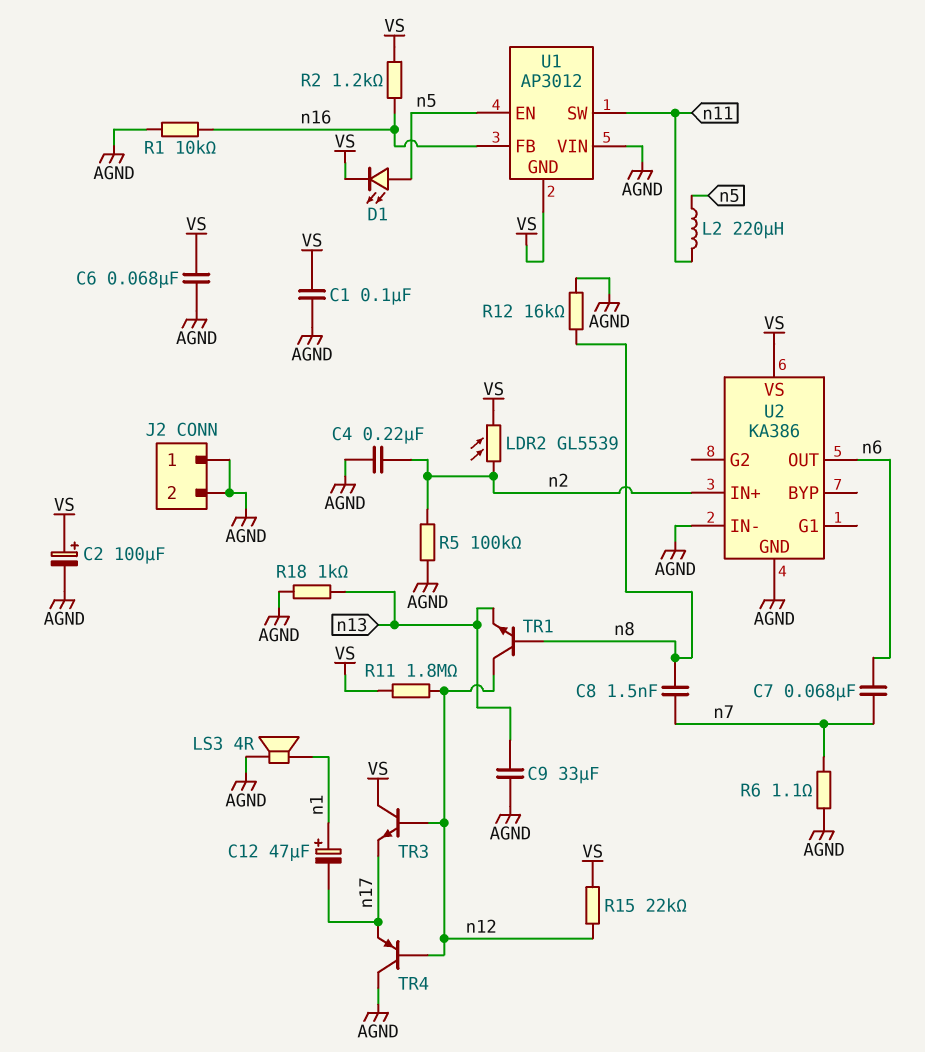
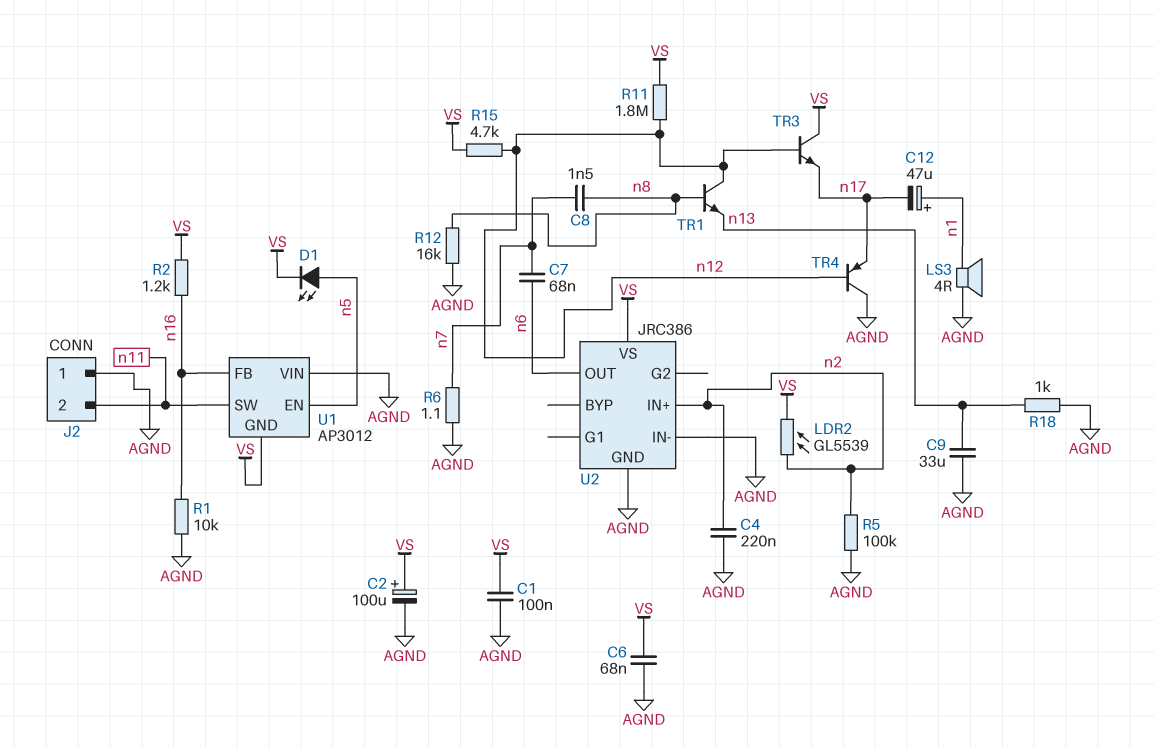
J2 pin 2: AGND -> n11
L2: 220uH (n5, n11) -> none
R15: 22k (VS, n12) -> 4.7k (VS, n12)
U2: KA386 -> JRC386

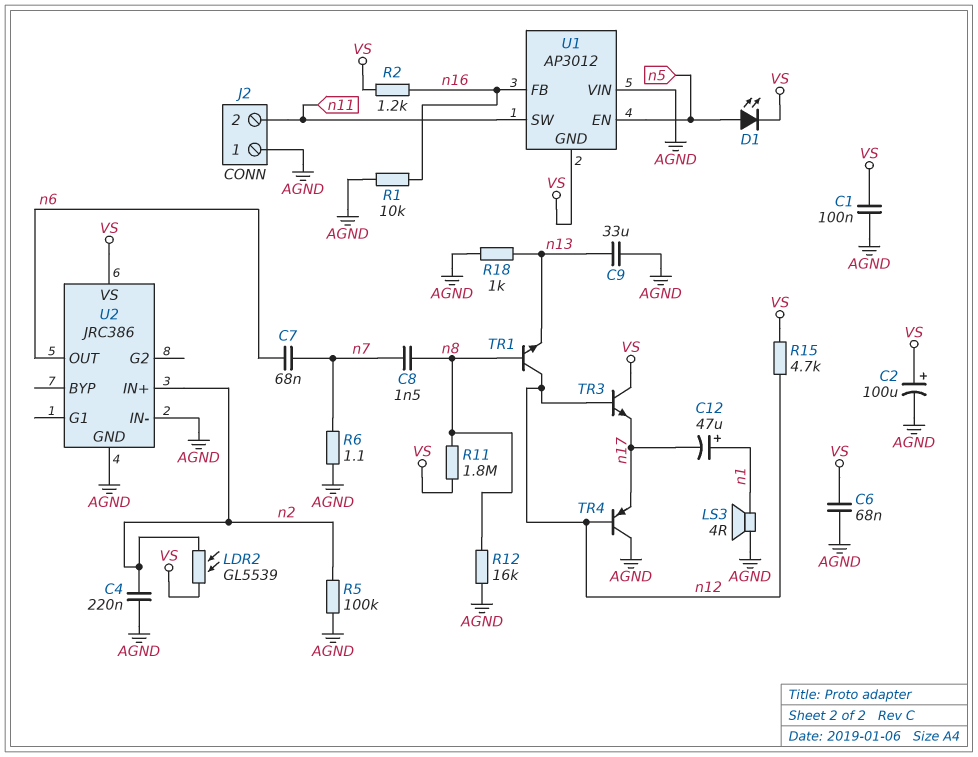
R11: 1.8M (VS, n12) -> 1.8M (VS, n8)

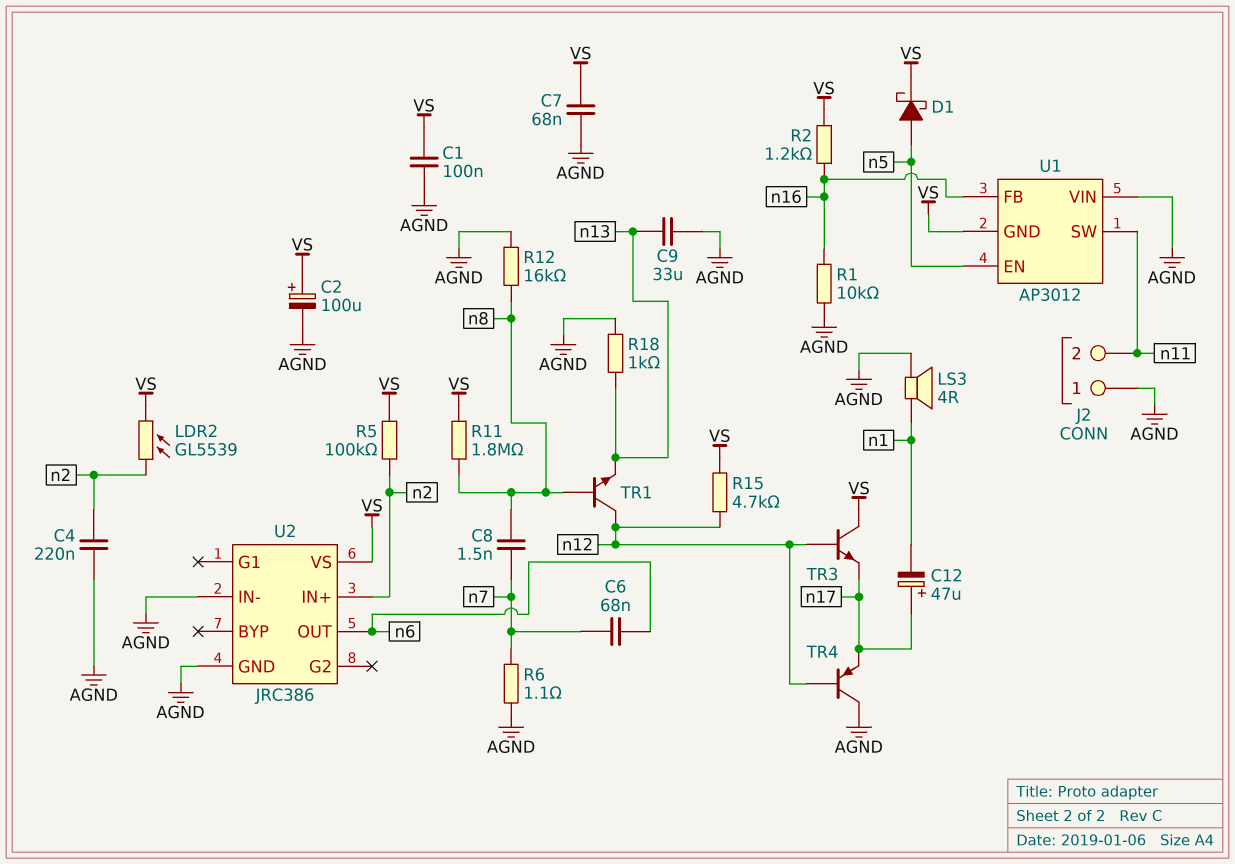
C6: 68nF (AGND, VS) -> 68nF (n6, n7)
C7: 68nF (n6, n7) -> 68nF (AGND, VS)
C12: 47uF (plus n1, minus n17) -> 47uF (plus n17, minus n1)
D1: LED (A n5, K VS) -> schottky (A n5, K VS)
R5: 100k (AGND, n2) -> 100k (VS, n2)

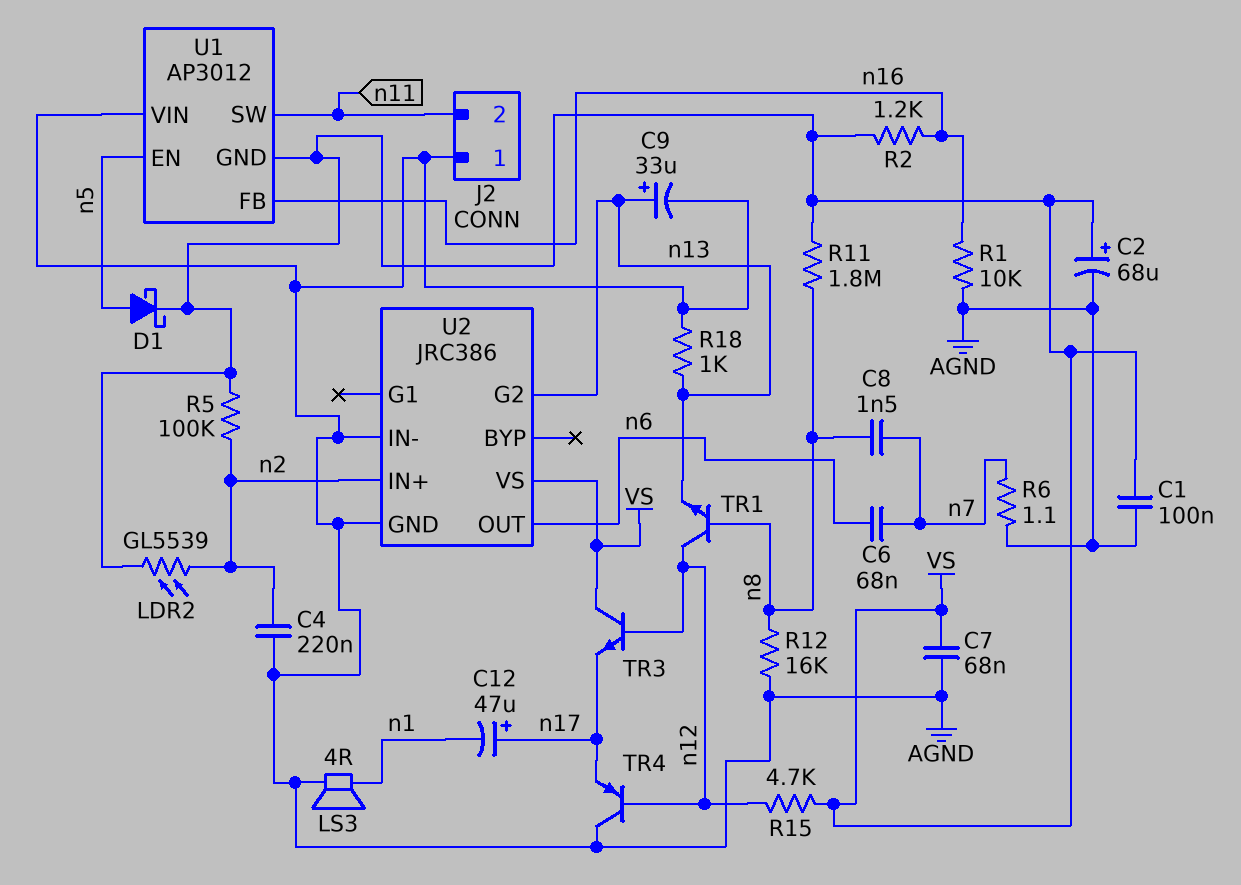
C2: 100uF (plus VS, minus AGND) -> 68uF (plus VS, minus AGND)
C9: 33uF (AGND, n13) -> 33uF (plus n13, minus AGND)
U2 pin G2: none -> n13

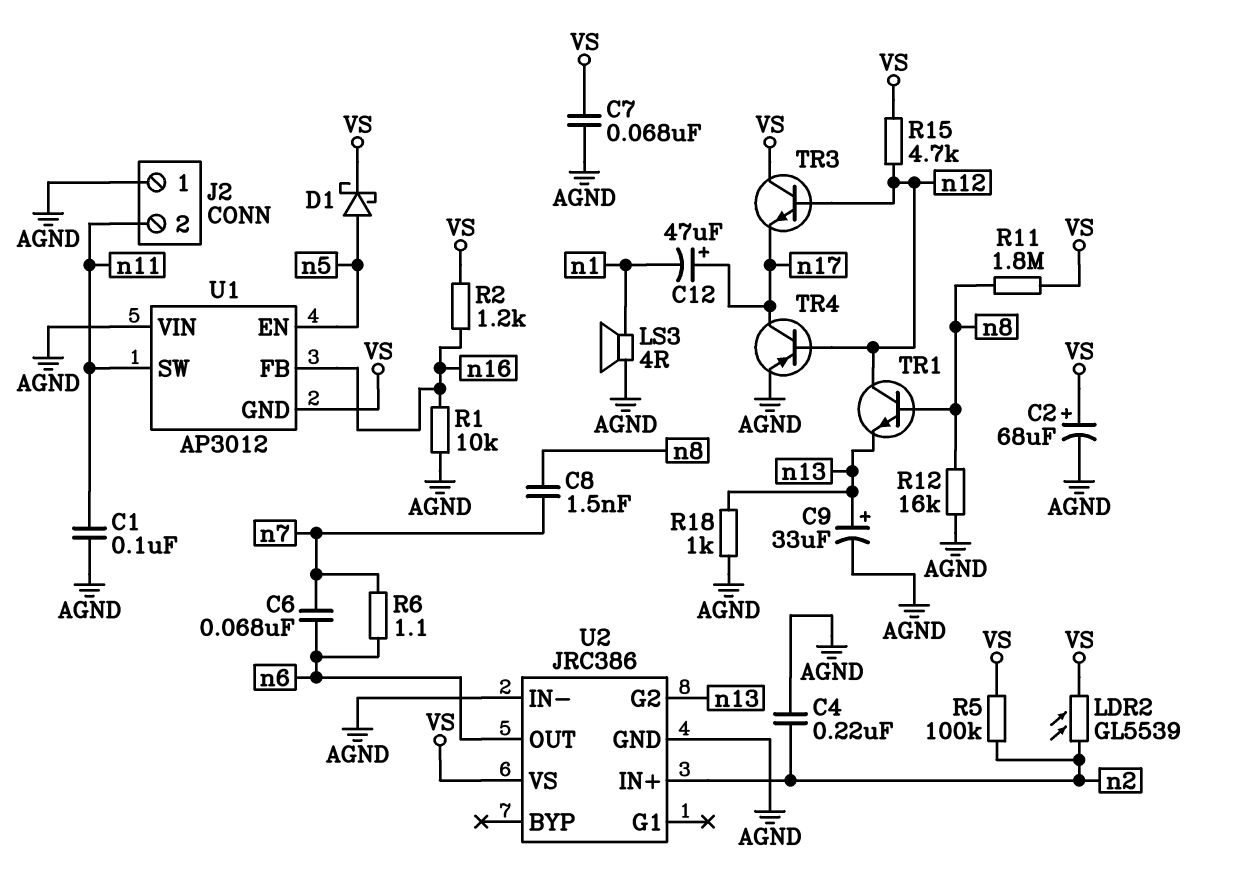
C1: 100nF (AGND, VS) -> 100nF (AGND, n11)
R6: 1.1 (AGND, n7) -> 1.1 (n6, n7)
TR4: PNP (B n12, C AGND, E n17) -> PNP (B n12, C n17, E AGND)

